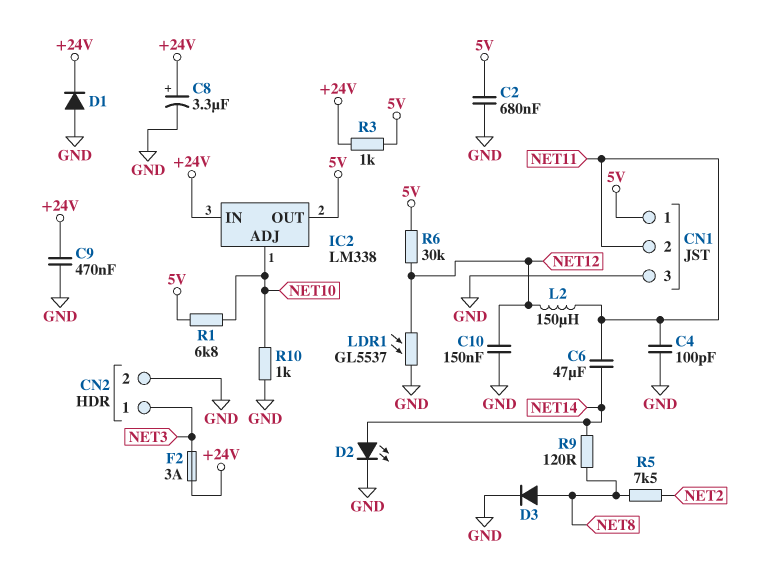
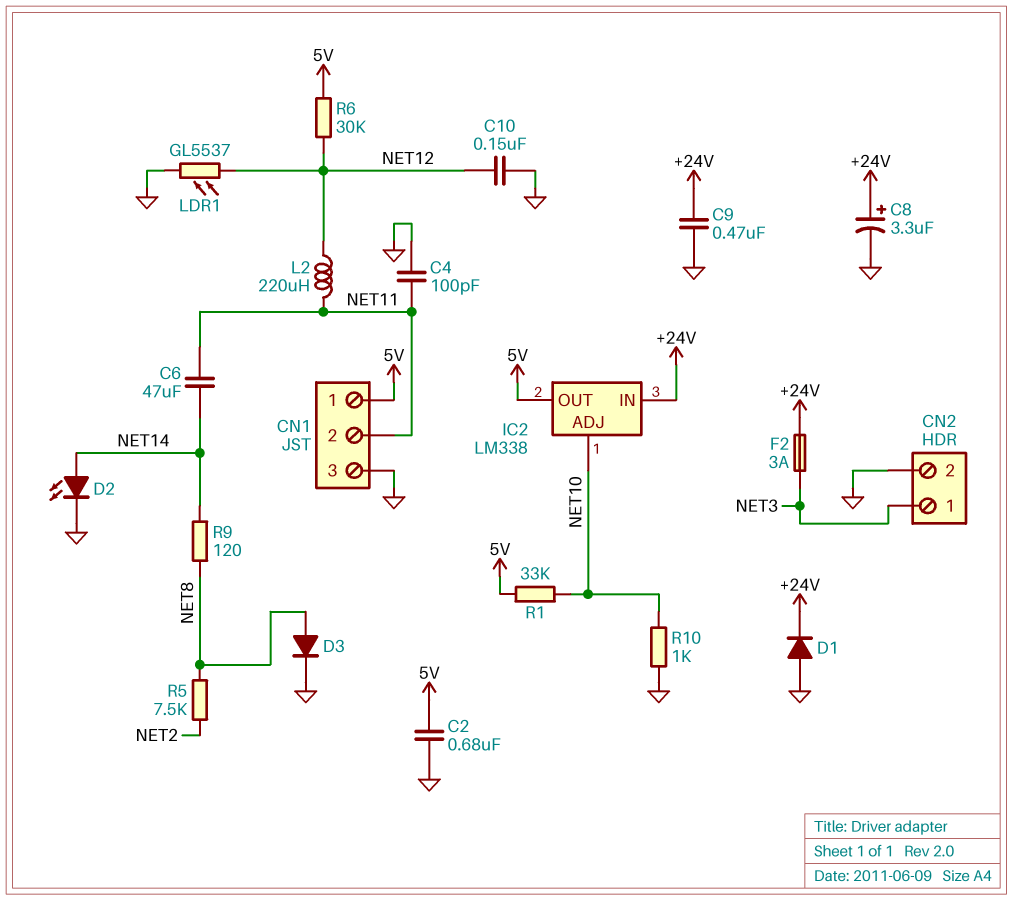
L2: 150uH (NET11, NET12) -> 220uH (NET11, NET12)
R1: 6.8k (5V, NET10) -> 33k (5V, NET10)
R3: 1k (+24V, 5V) -> none

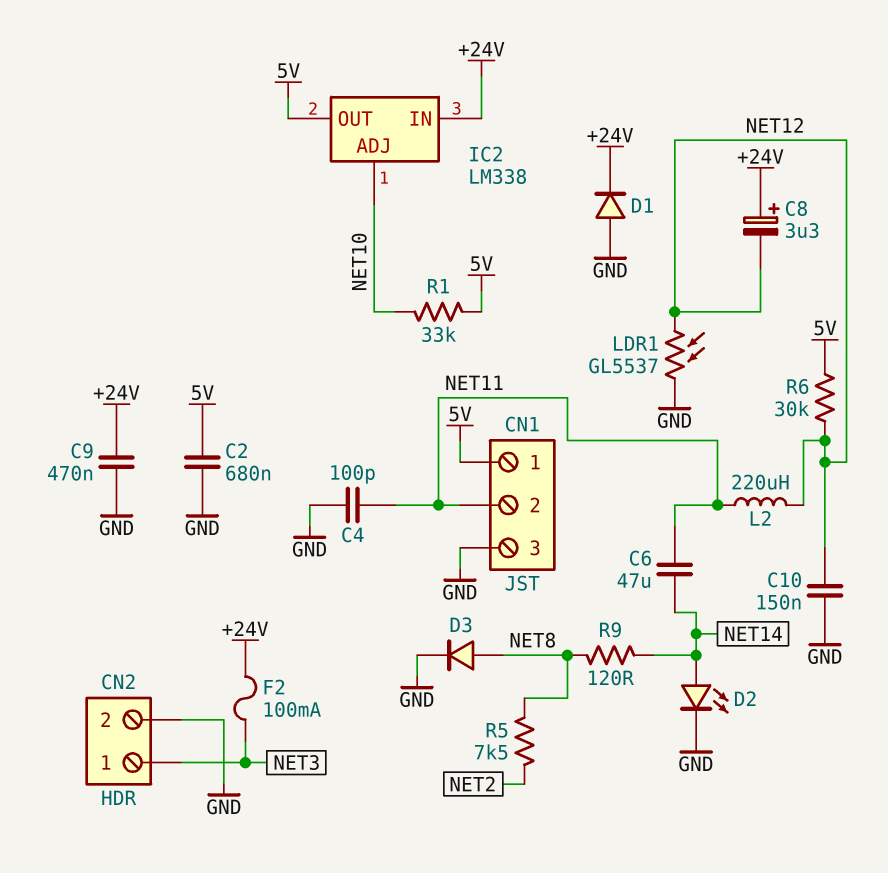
C8: 3.3uF (plus +24V, minus GND) -> 3.3uF (plus +24V, minus NET12)
F2: 3A (+24V, NET3) -> 100mA (+24V, NET3)
R10: 1k (GND, NET10) -> none

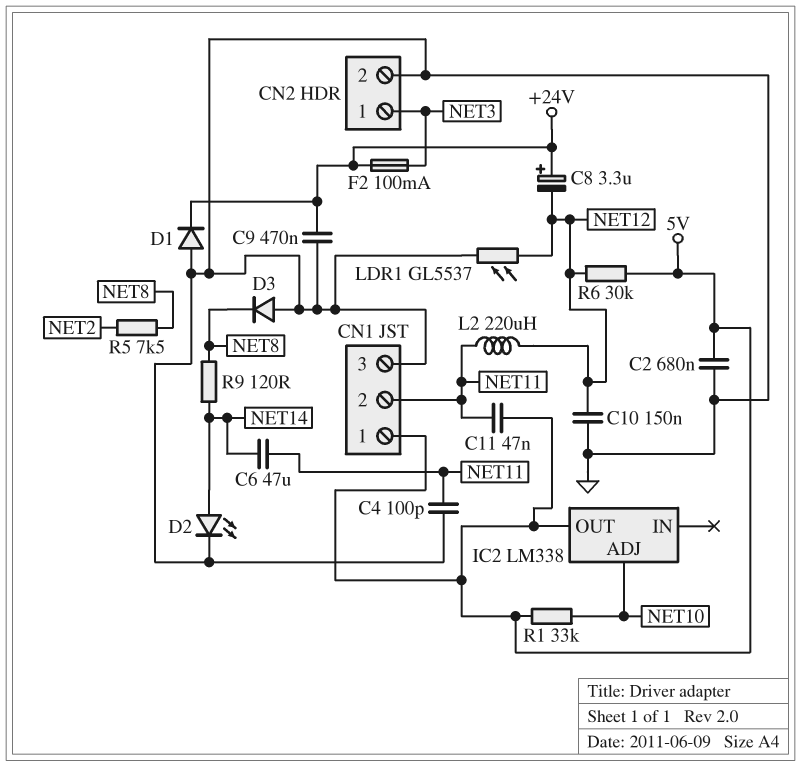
C11: none -> 47nF (5V, NET11)
D3: diode (A NET8, K GND) -> diode (A GND, K NET8)
IC2 pin IN: +24V -> none

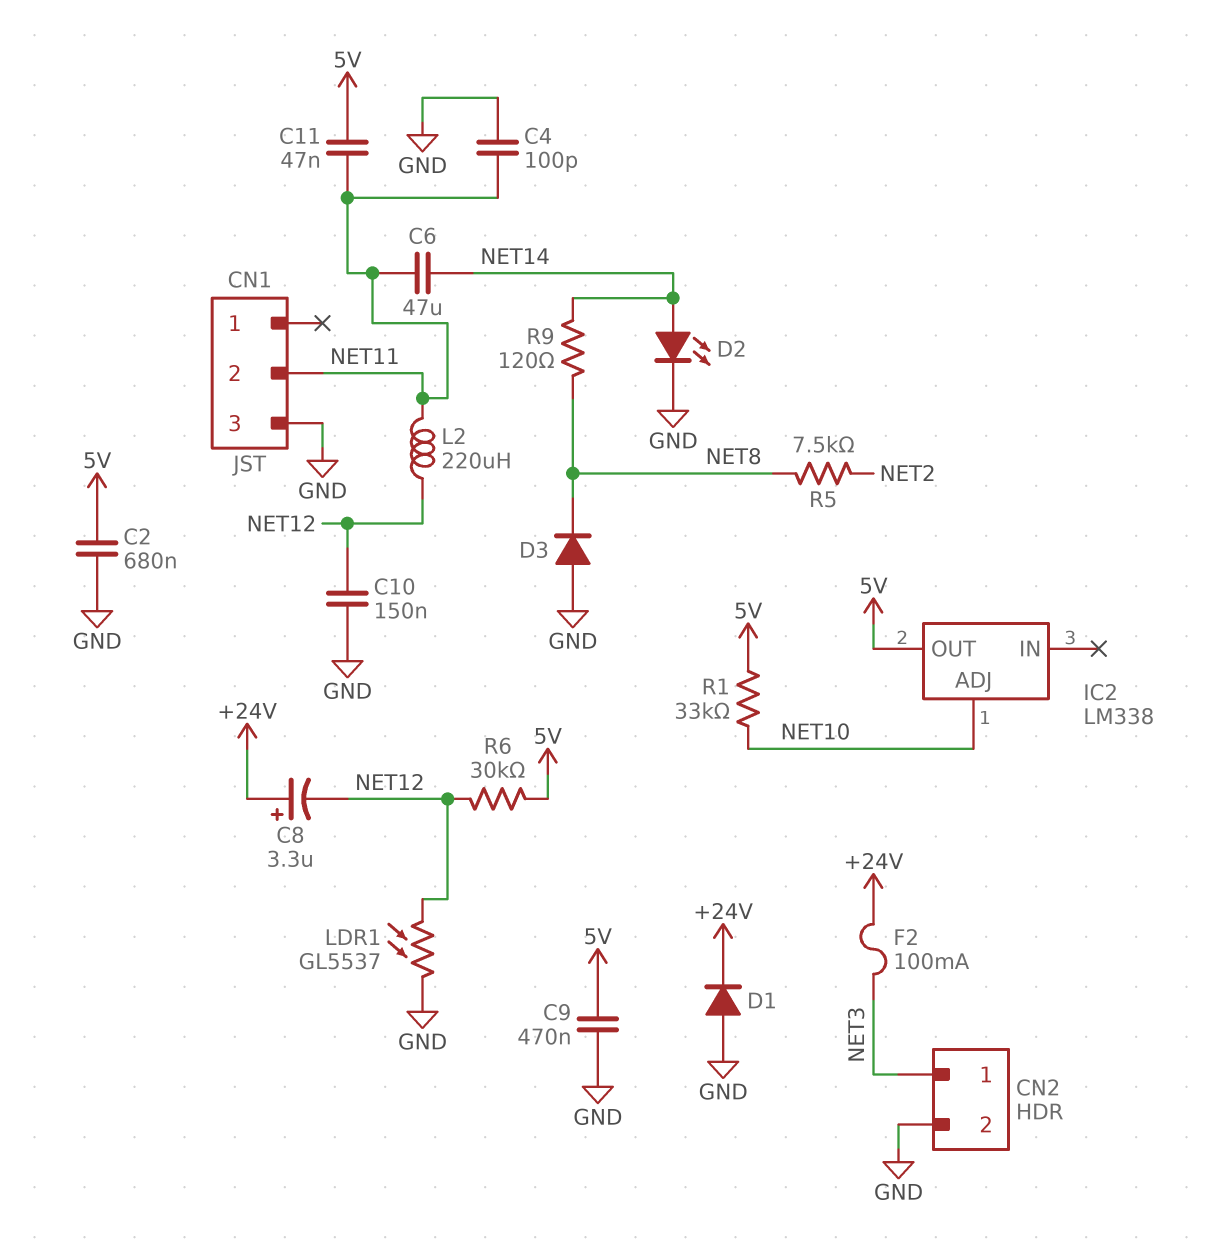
C9: 470nF (+24V, GND) -> 470nF (5V, GND)
CN1 pin 1: 5V -> none

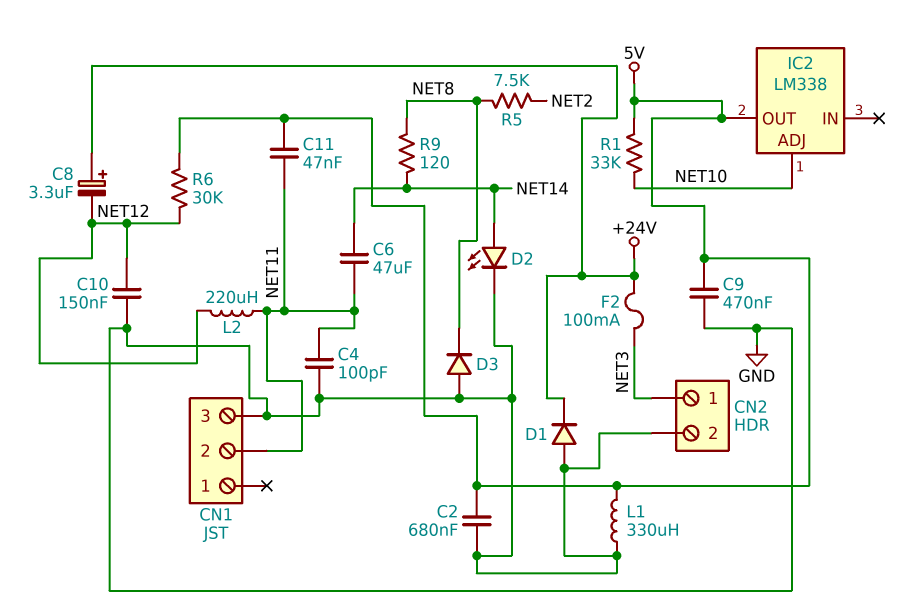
L1: none -> 330uH (5V, GND)
LDR1: GL5537 (GND, NET12) -> none

